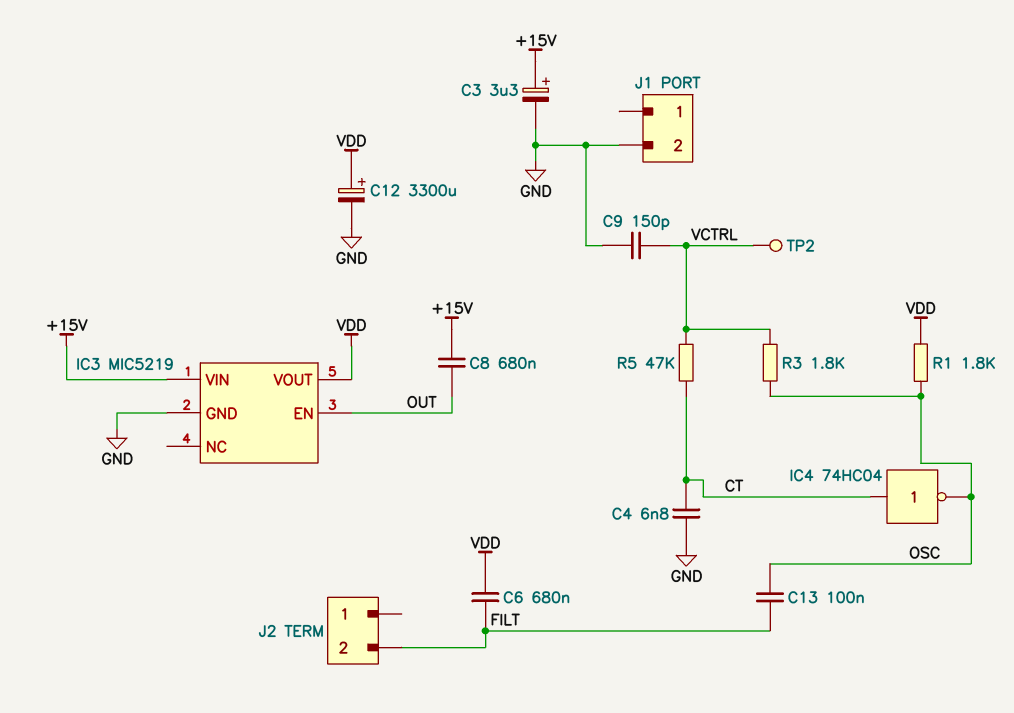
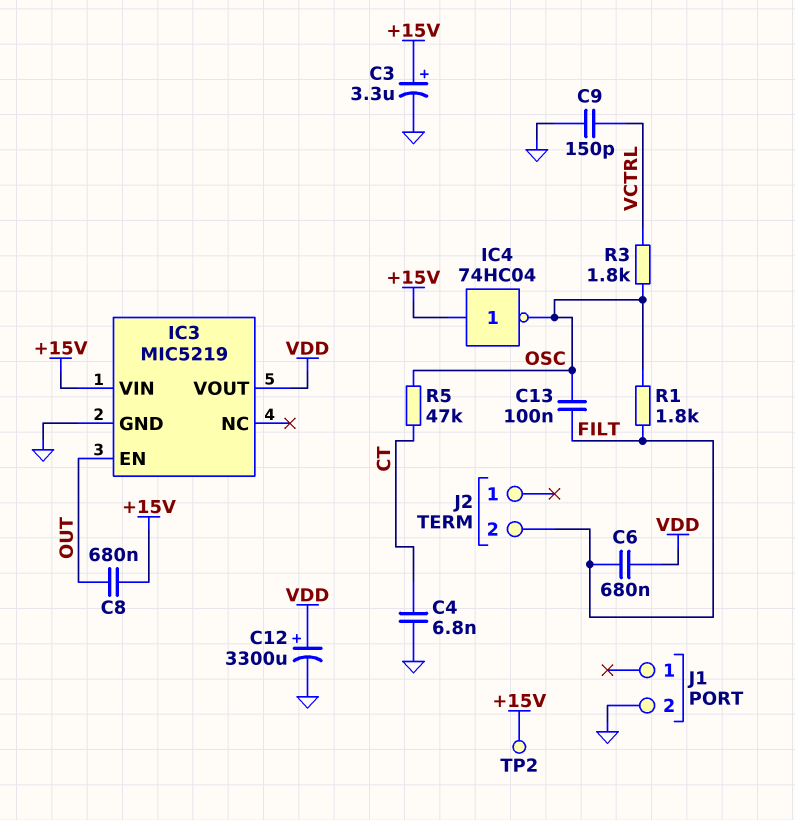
IC4: NOT 74HC04 (in CT, out OSC) -> NOT 74HC04 (in +15V, out OSC)
R1: 1.8k (OSC, VDD) -> 1.8k (FILT, OSC)
R5: 47k (CT, VCTRL) -> 47k (CT, OSC)
TP2: test point (VCTRL) -> test point (+15V)

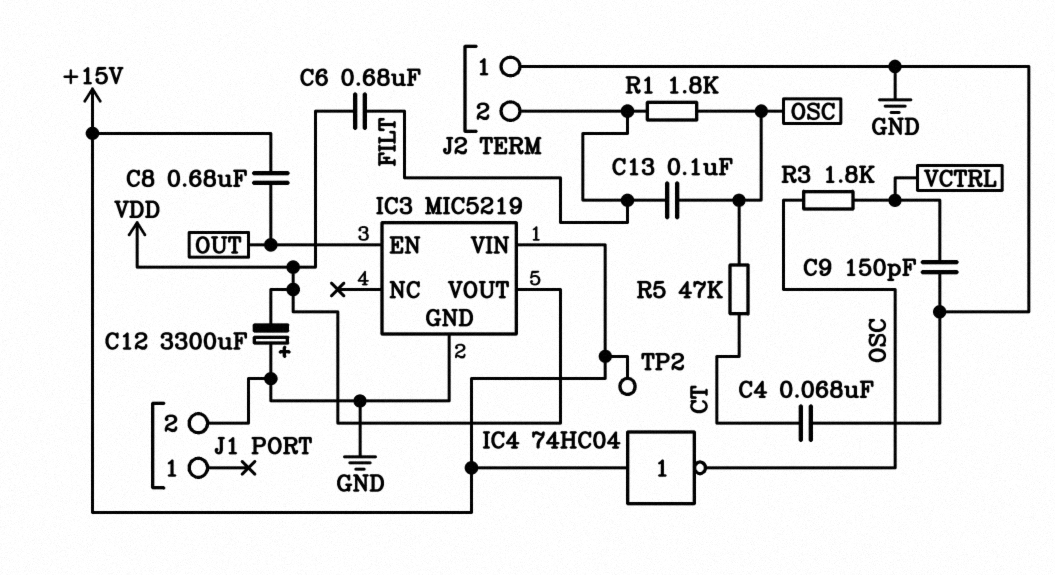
C3: 3.3uF (plus +15V, minus GND) -> none
C4: 6.8nF (CT, GND) -> 68nF (CT, GND)
C12: 3300uF (plus VDD, minus GND) -> 3300uF (plus GND, minus VDD)
J2 pin 1: none -> GND

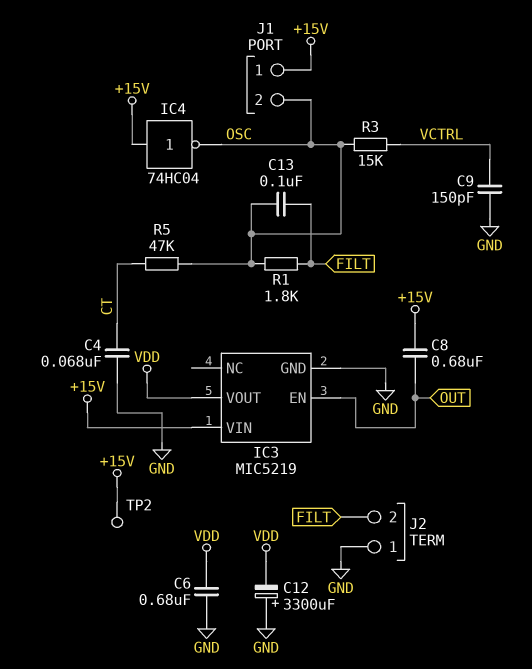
C6: 680nF (FILT, VDD) -> 680nF (GND, VDD)
J1 pin 1: none -> +15V
J1 pin 2: GND -> OSC
R3: 1.8k (OSC, VCTRL) -> 15k (OSC, VCTRL)

